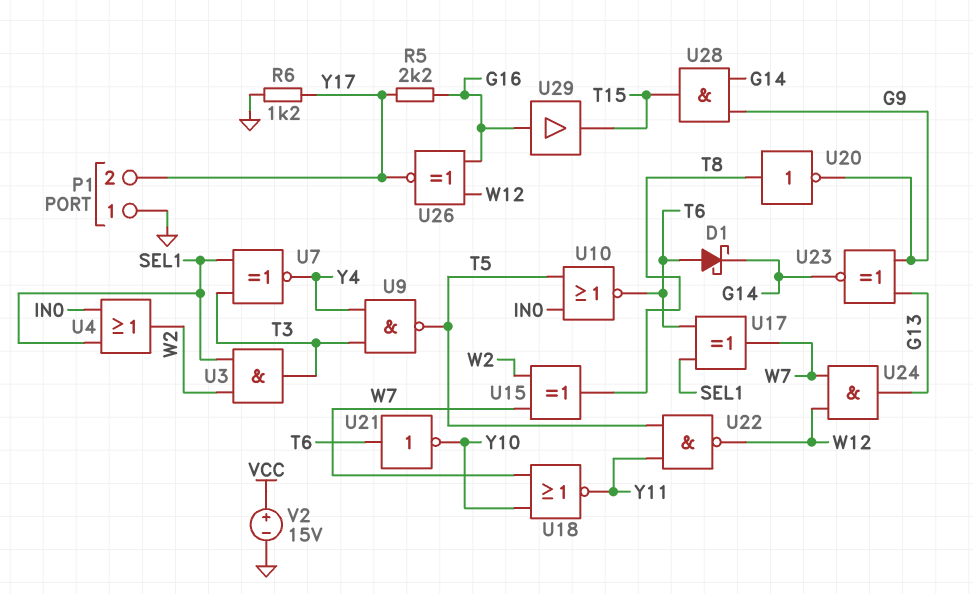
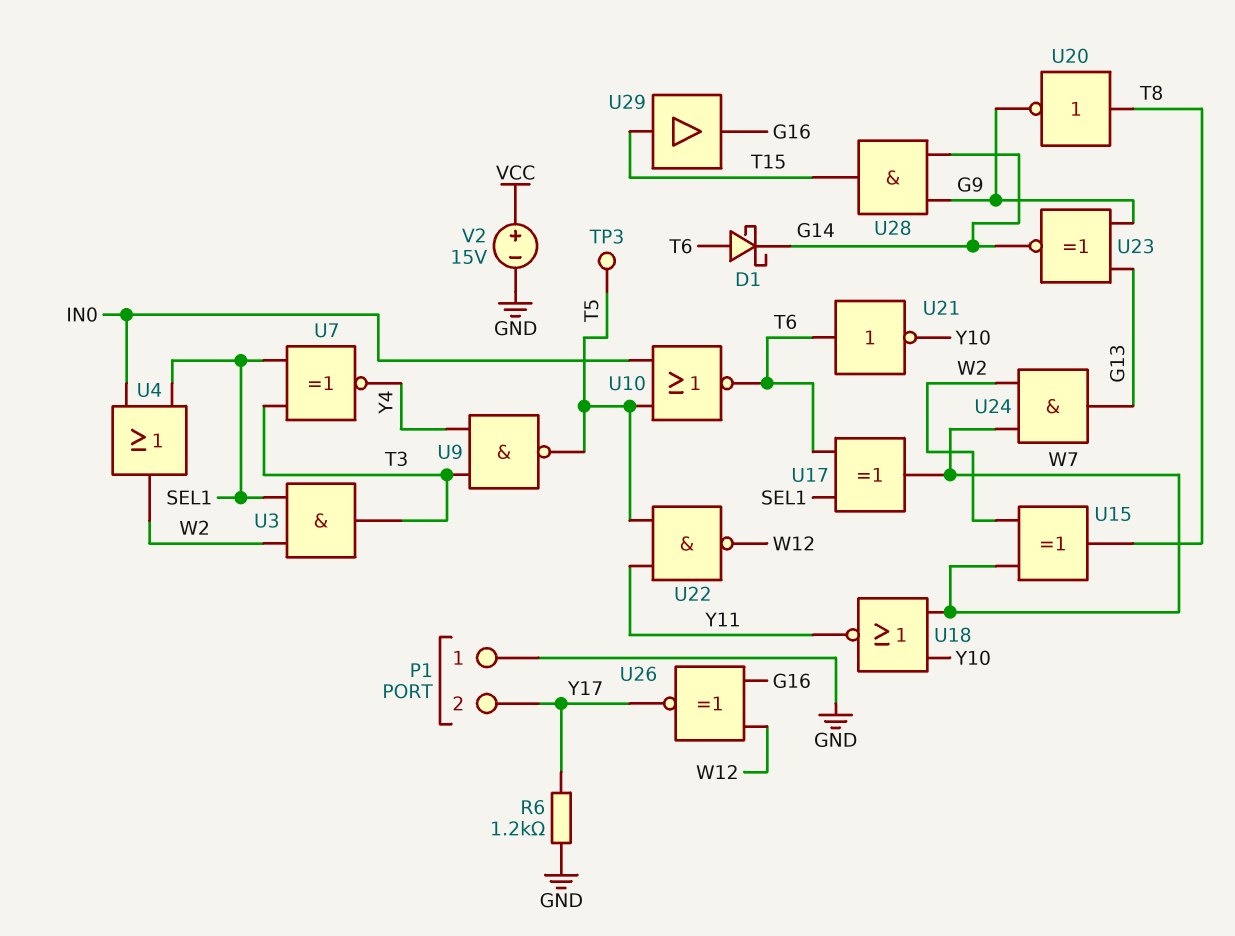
R5: 2.2k (G16, Y17) -> none
TP3: none -> test point (T5)
U24: AND (in W7, in W12, out G13) -> AND (in W2, in W7, out G13)
U29: buffer (in G16, out T15) -> buffer (in T15, out G16)

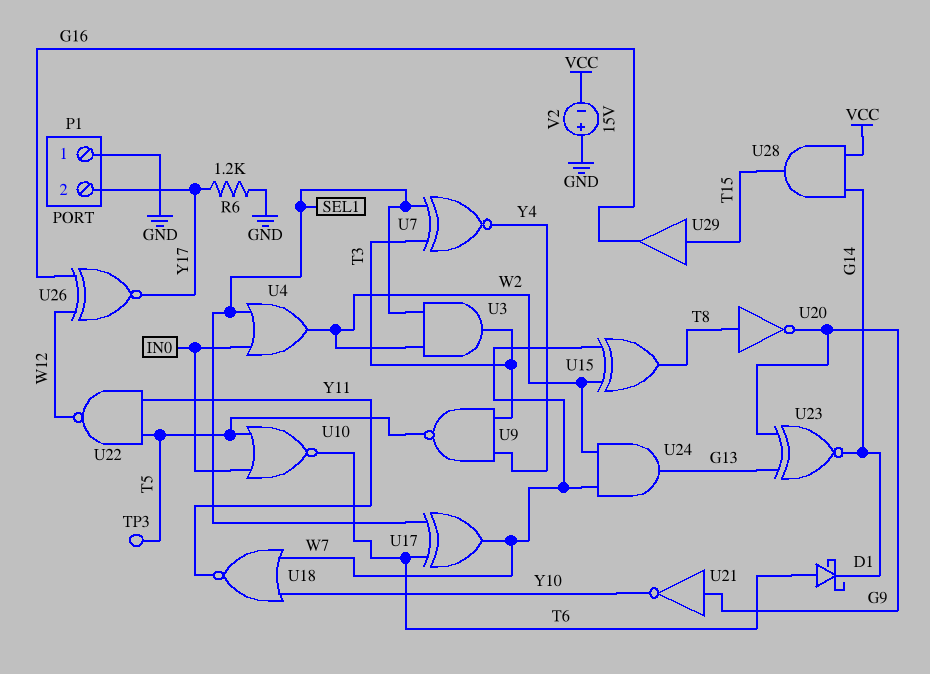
U21: NOT (in T6, out Y10) -> NOT (in G9, out Y10)
U28: AND (in G9, in G14, out T15) -> AND (in G14, in VCC, out T15)
V2: 15V (plus VCC, minus GND) -> 15V (plus GND, minus VCC)

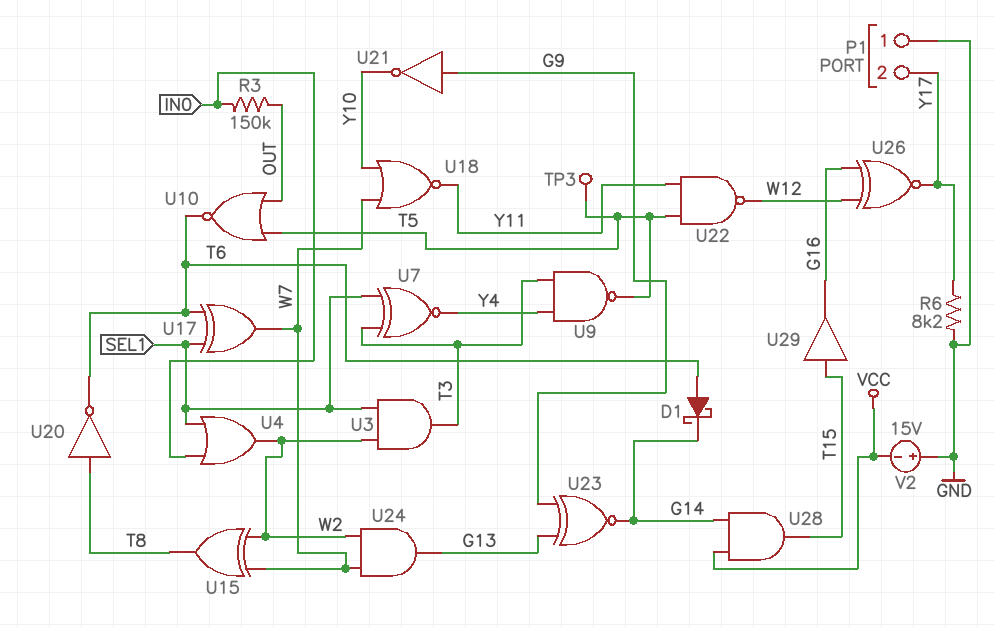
R3: none -> 150k (IN0, OUT)
R6: 1.2k (GND, Y17) -> 8.2k (GND, Y17)
U10: NOR (in IN0, in T5, out T6) -> NOR (in OUT, in T5, out T6)
U20: NOT (in T8, out G9) -> NOT (in T8, out T6)

